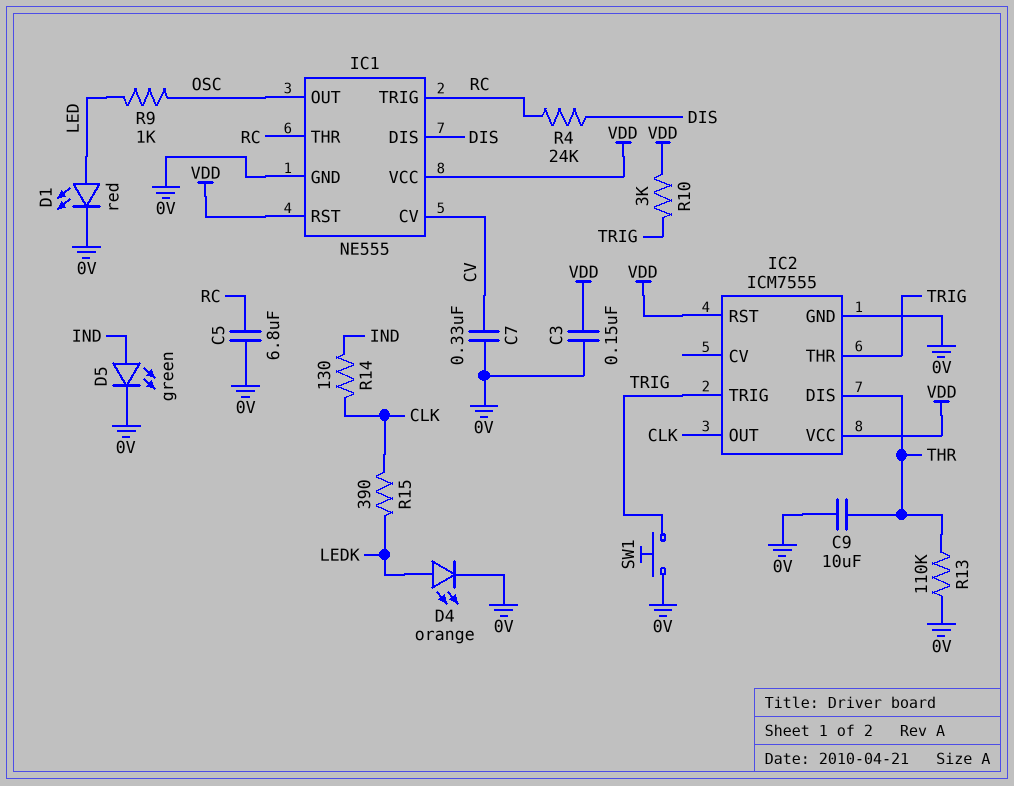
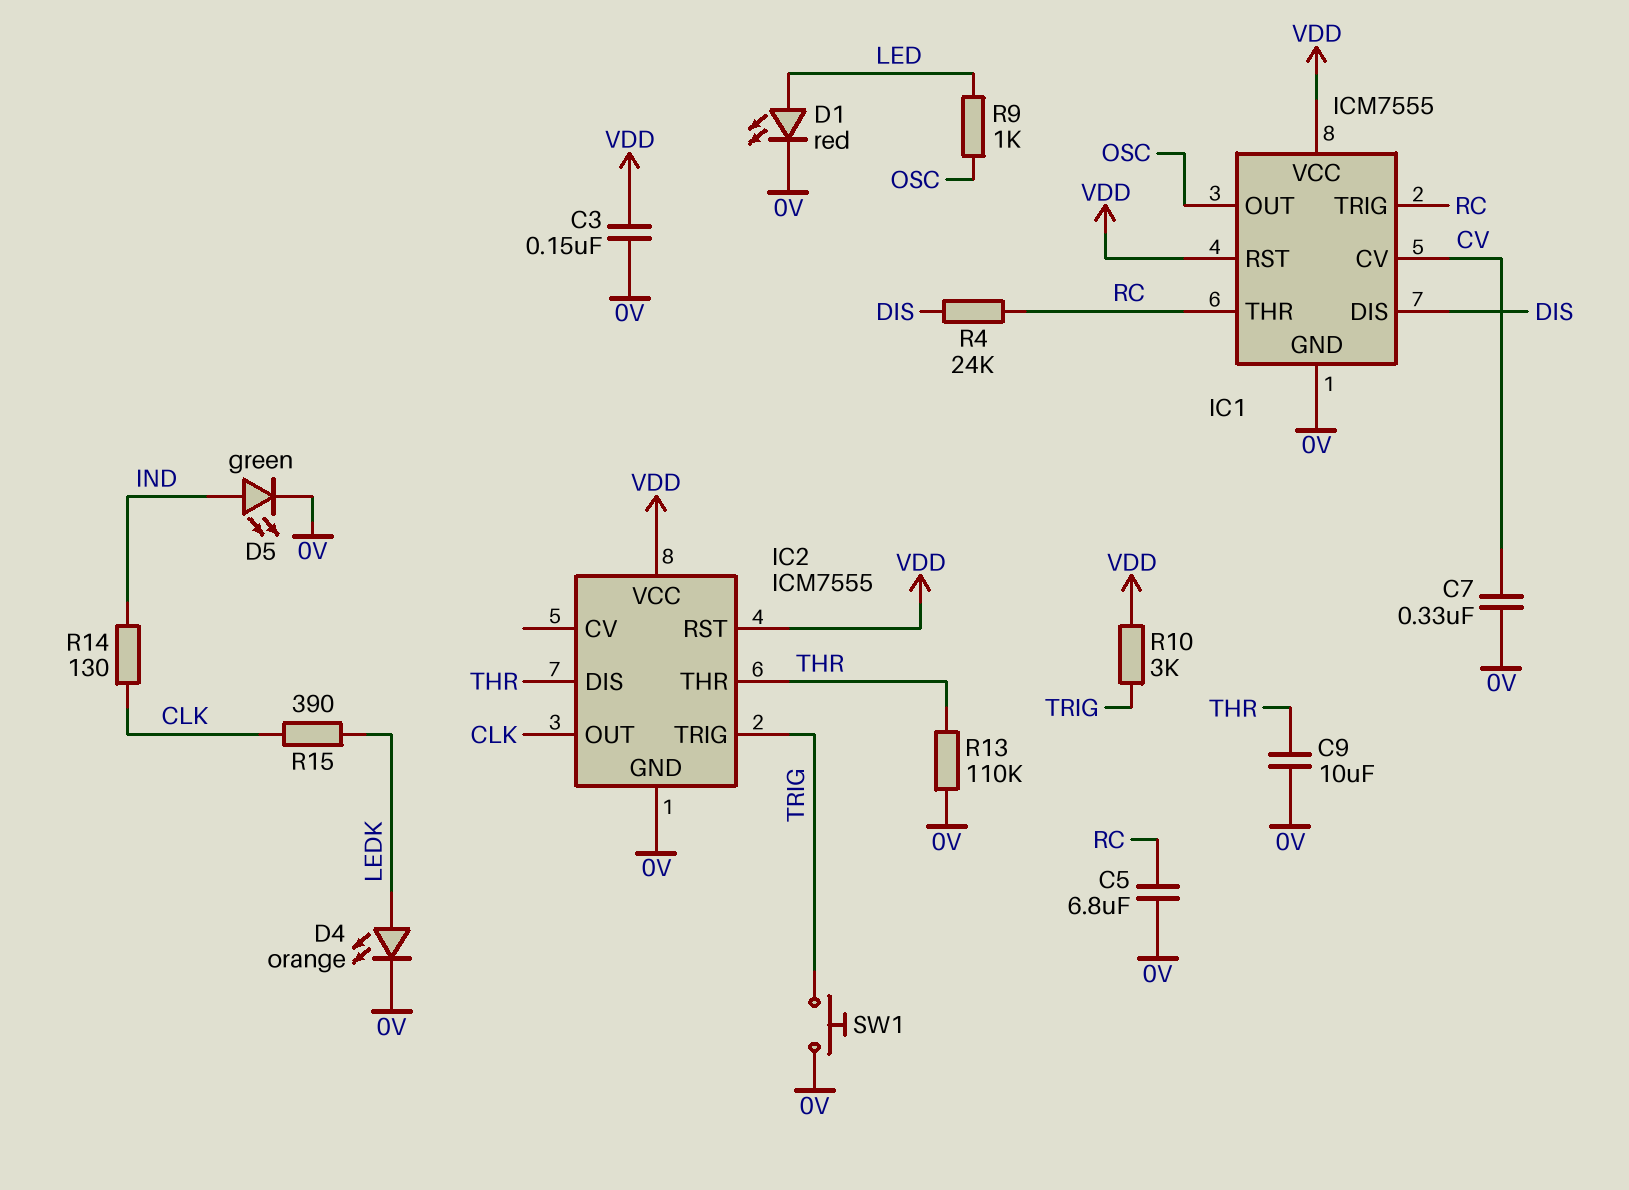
IC1: NE555 -> ICM7555
IC2 pin THR: TRIG -> THR

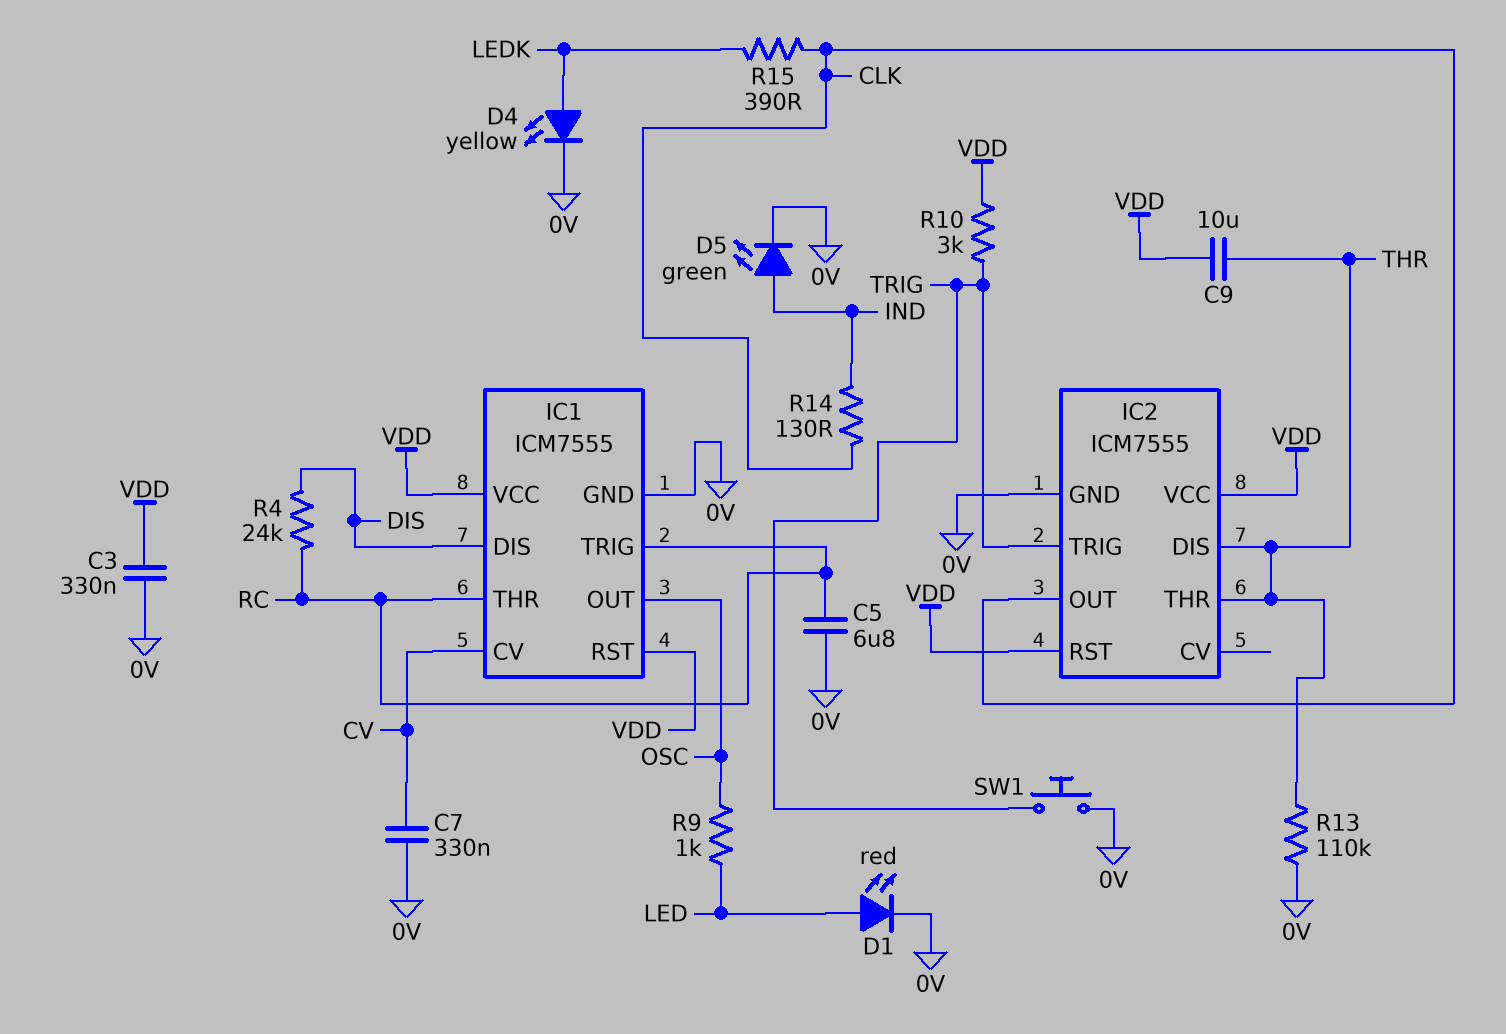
C3: 150nF (0V, VDD) -> 330nF (0V, VDD)
C9: 10uF (0V, THR) -> 10uF (THR, VDD)
D4: LED orange (A LEDK, K 0V) -> LED yellow (A LEDK, K 0V)

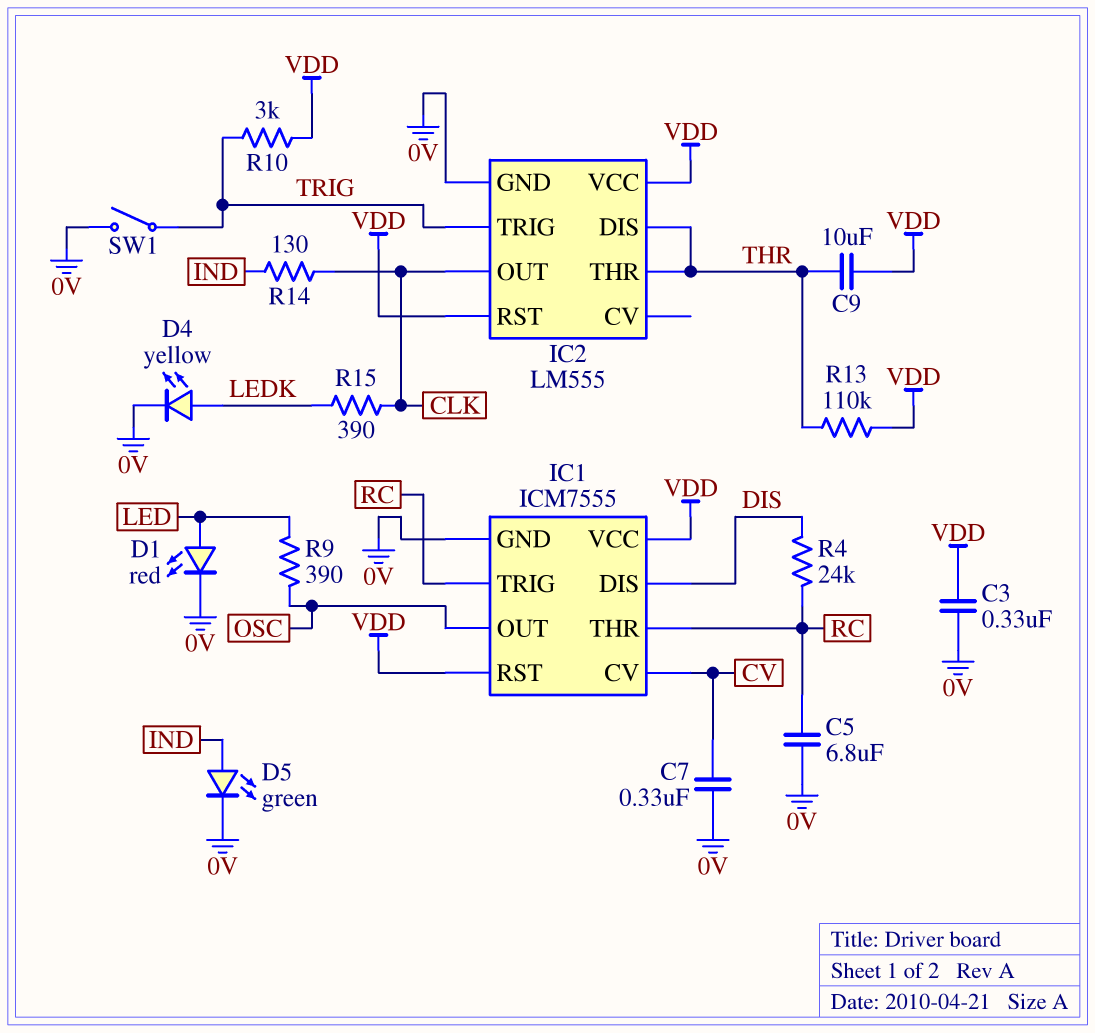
IC2: ICM7555 -> LM555
R9: 1k (LED, OSC) -> 390 (LED, OSC)
R13: 110k (0V, THR) -> 110k (THR, VDD)
SW1: button (0V, TRIG) -> switch (0V, TRIG)

